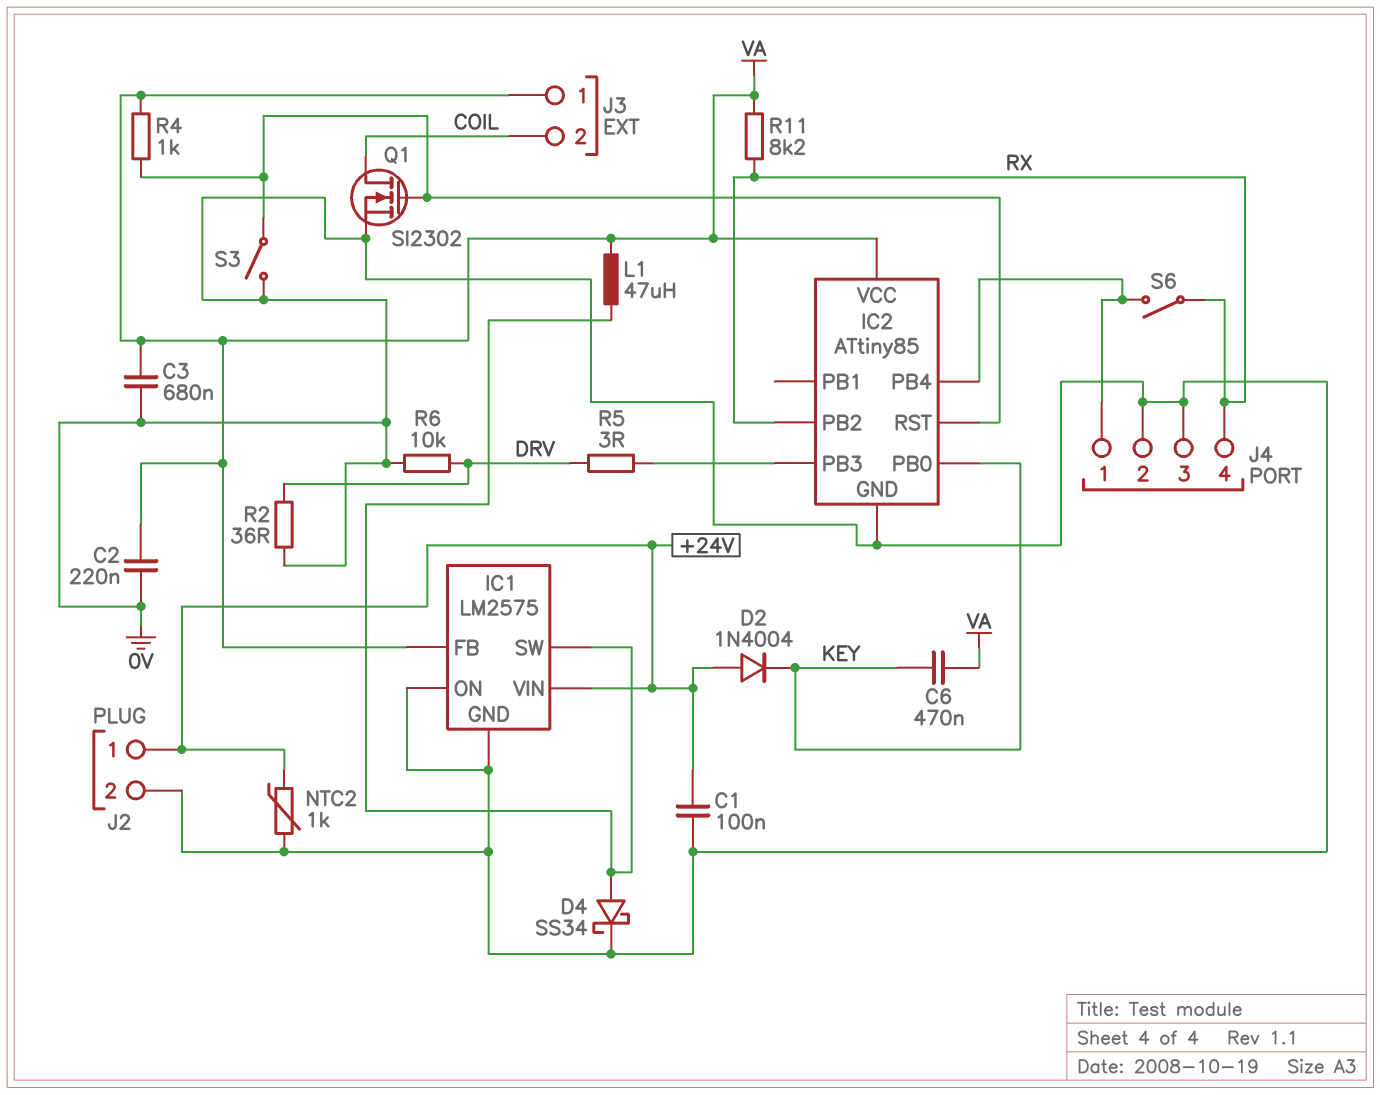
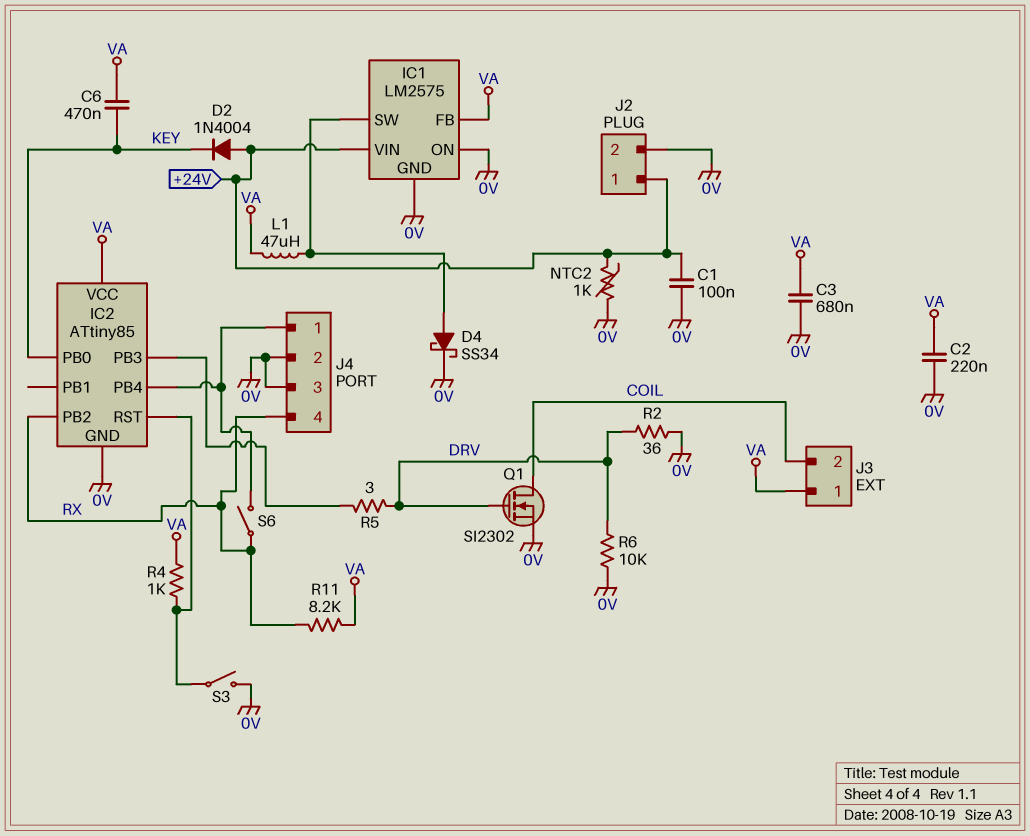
Q1: NMOS SI2302 (G IC2/RST, D COIL, S 0V) -> NMOS SI2302 (G DRV, D COIL, S 0V)

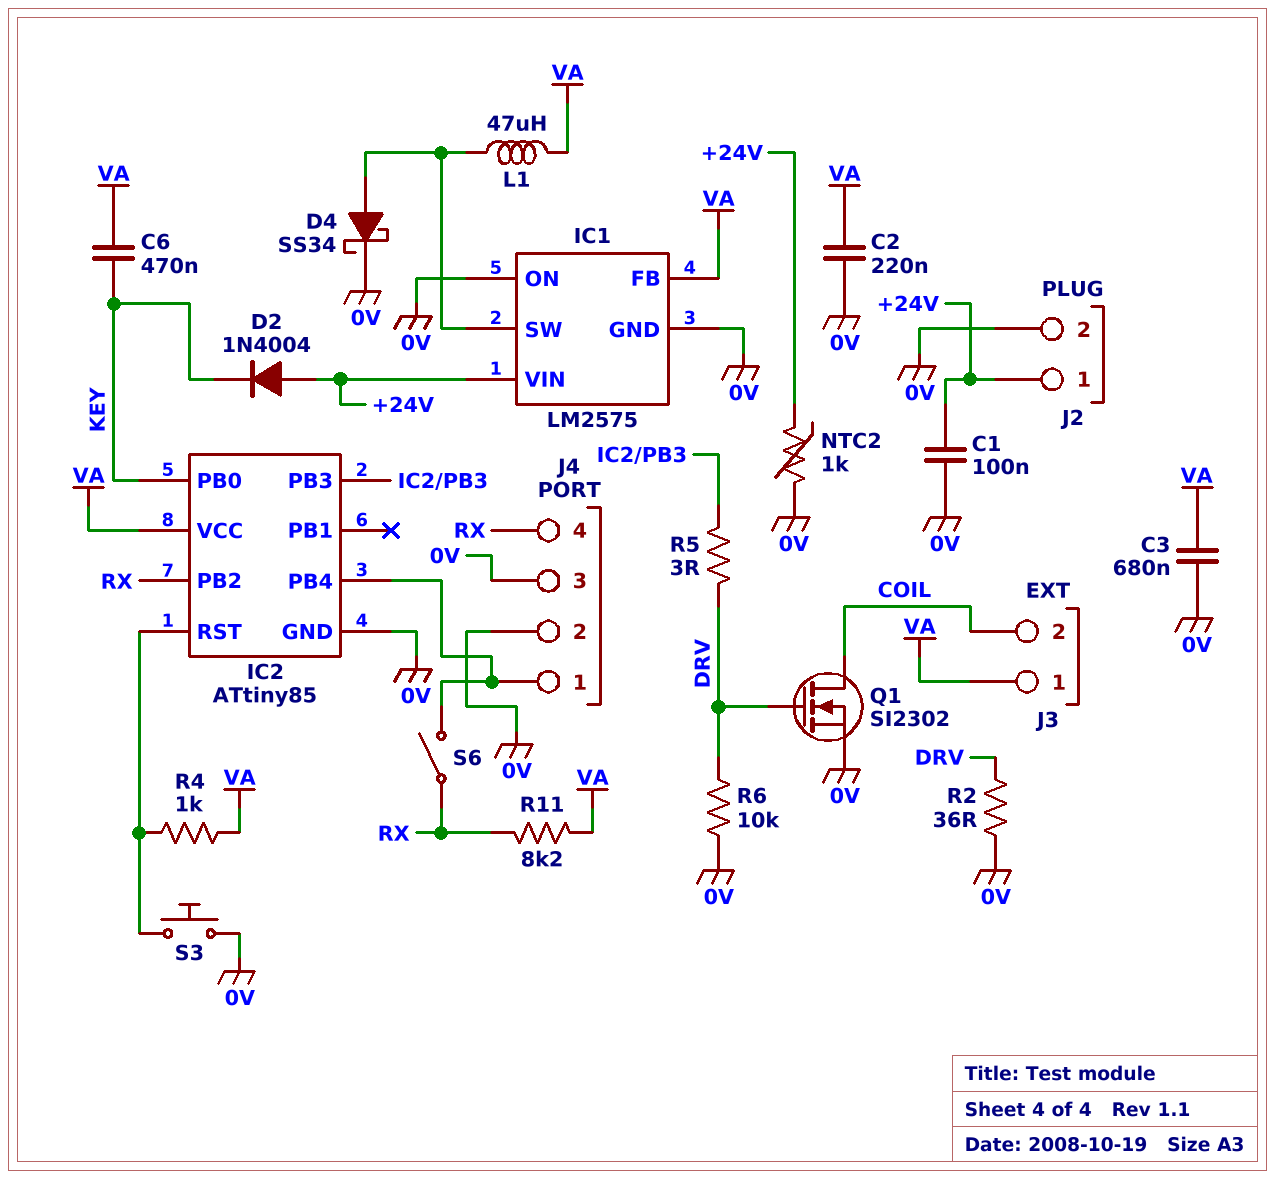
S3: switch (0V, IC2/RST) -> button (0V, IC2/RST)

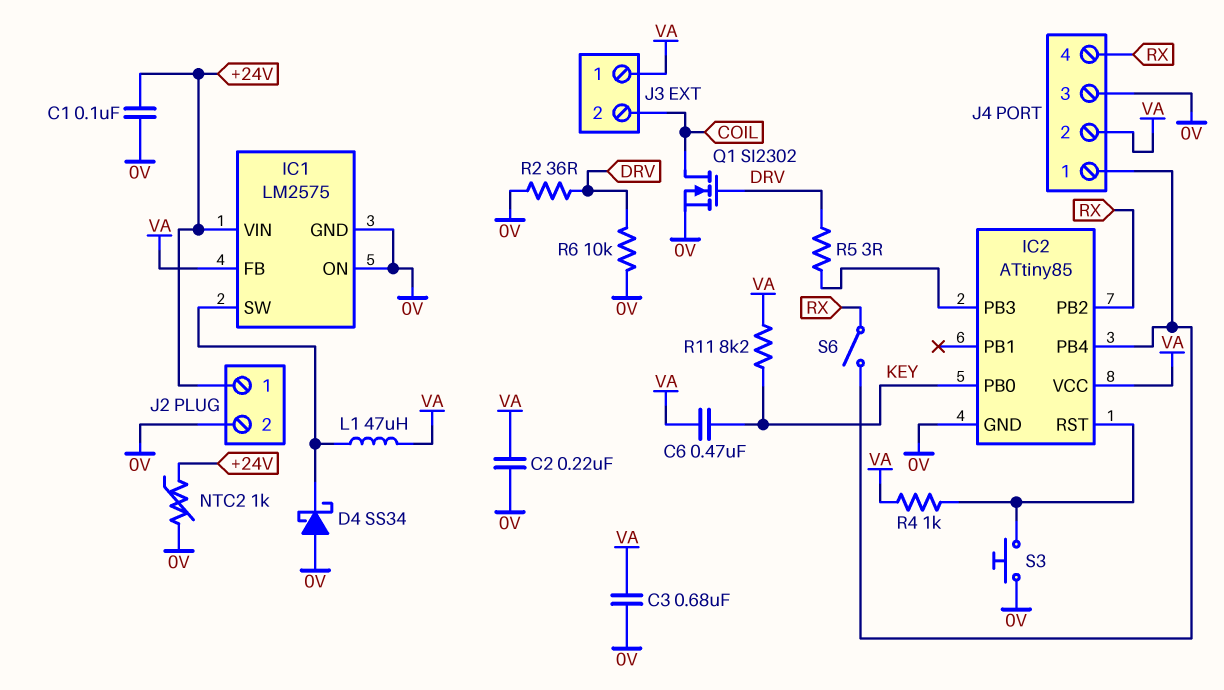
D2: diode 1N4004 (A +24V, K KEY) -> none
D4: schottky SS34 (A IC1/SW, K 0V) -> schottky SS34 (A 0V, K IC1/SW)
J4 pin 2: 0V -> VA
R11: 8.2k (RX, VA) -> 8.2k (KEY, VA)

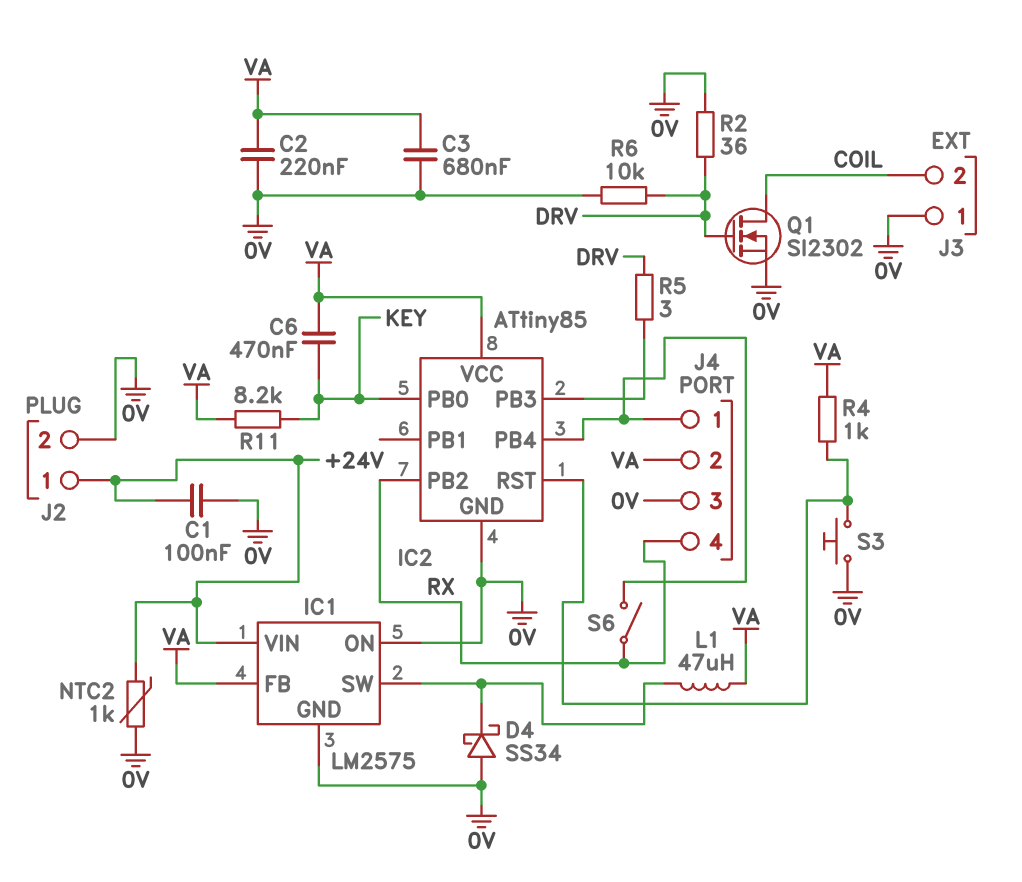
J3 pin 1: VA -> 0V

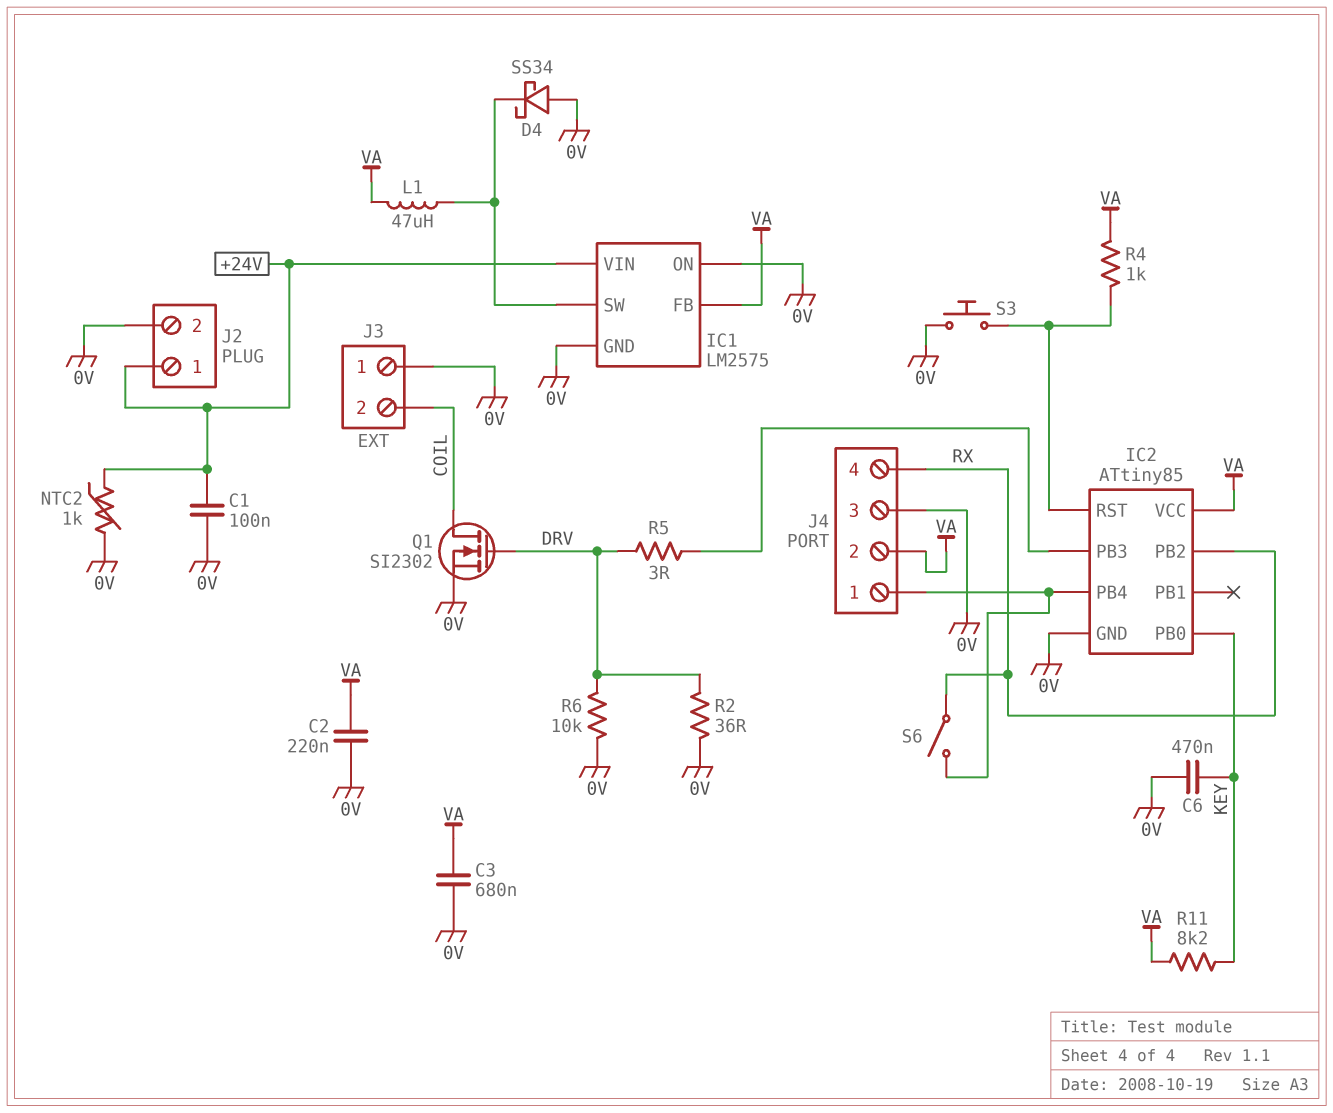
C6: 470nF (KEY, VA) -> 470nF (0V, KEY)

